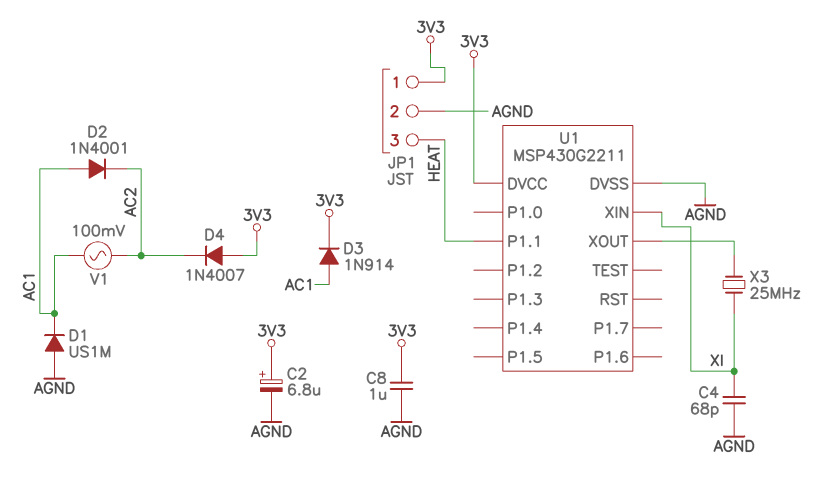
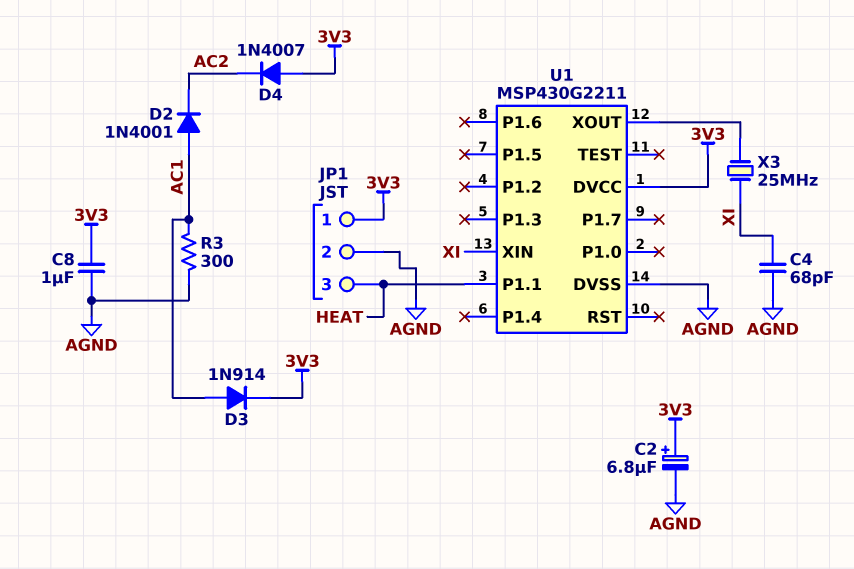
D1: diode US1M (A AGND, K AC1) -> none
R3: none -> 300 (AC1, AGND)
V1: AC 100mV (AC1, AC2) -> none

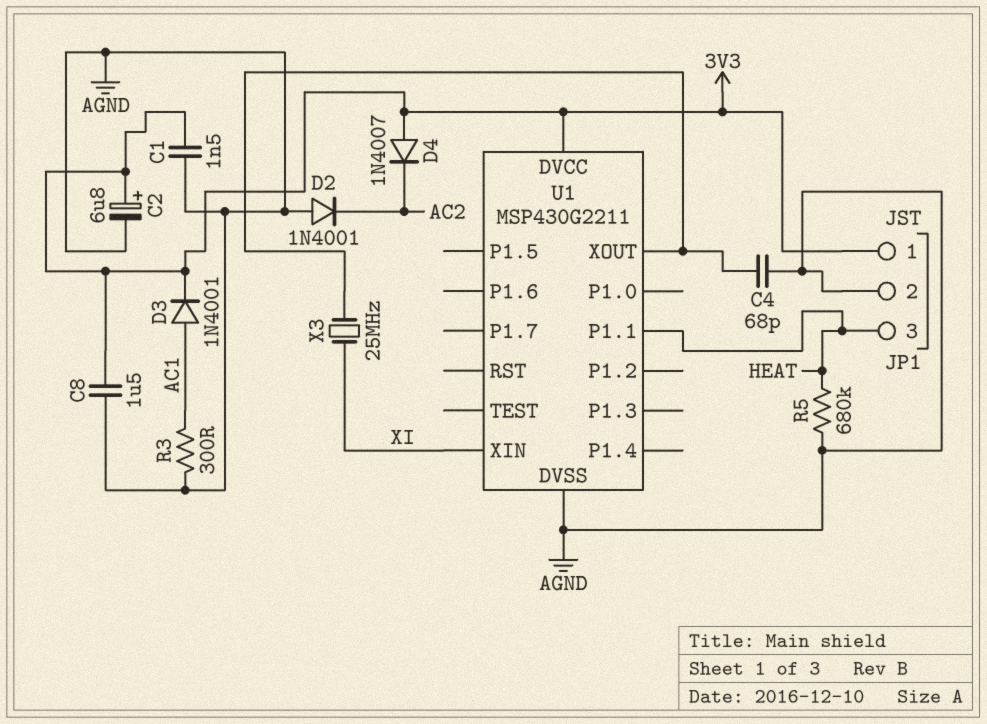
C1: none -> 1.5nF (3V3, AGND)
C4: 68pF (AGND, XI) -> 68pF (AGND, U1/XOUT)
C8: 1uF (3V3, AGND) -> 1.5uF (3V3, AGND)
D2: diode 1N4001 (A AC1, K AC2) -> diode 1N4001 (A AGND, K AC2)
D3: diode 1N914 (A AC1, K 3V3) -> diode 1N4001 (A AC1, K 3V3)
R5: none -> 680k (AGND, HEAT)

